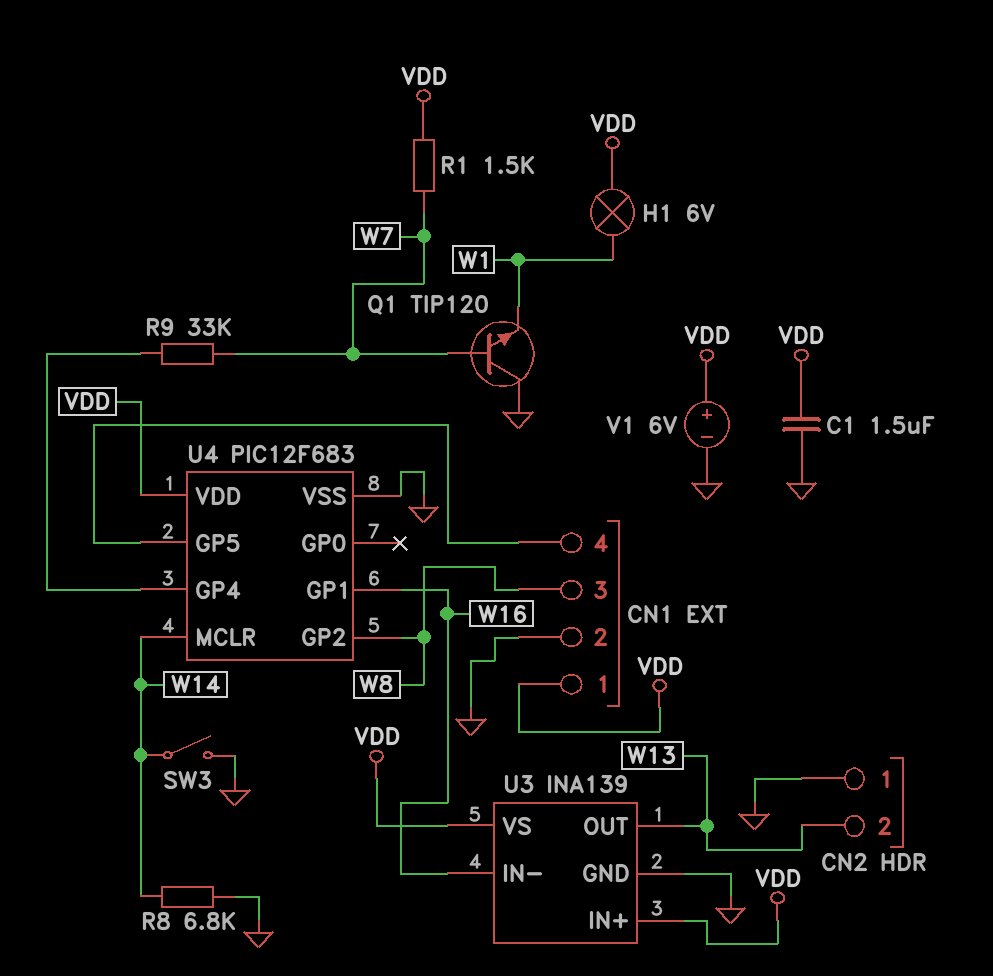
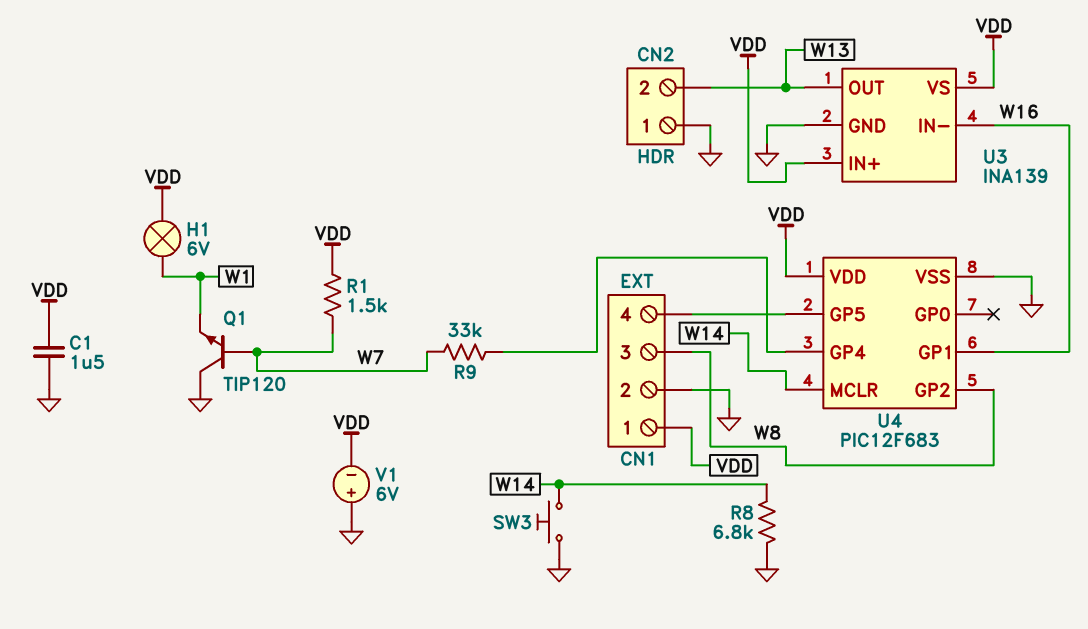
SW3: switch (GND, W14) -> button (GND, W14)
V1: 6V (plus VDD, minus GND) -> 6V (plus GND, minus VDD)

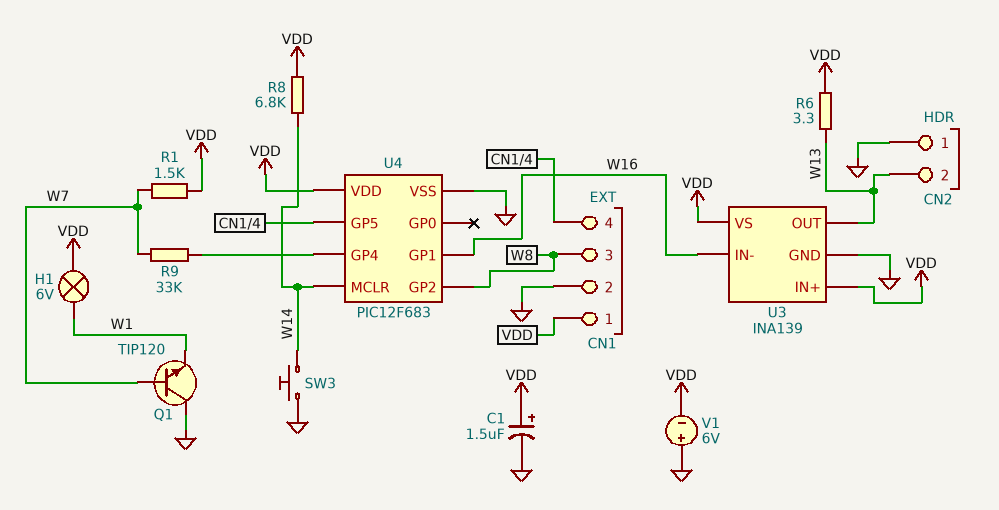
C1: 1.5uF (GND, VDD) -> 1.5uF (plus VDD, minus GND)
R6: none -> 3.3 (VDD, W13)
R8: 6.8k (GND, W14) -> 6.8k (VDD, W14)

